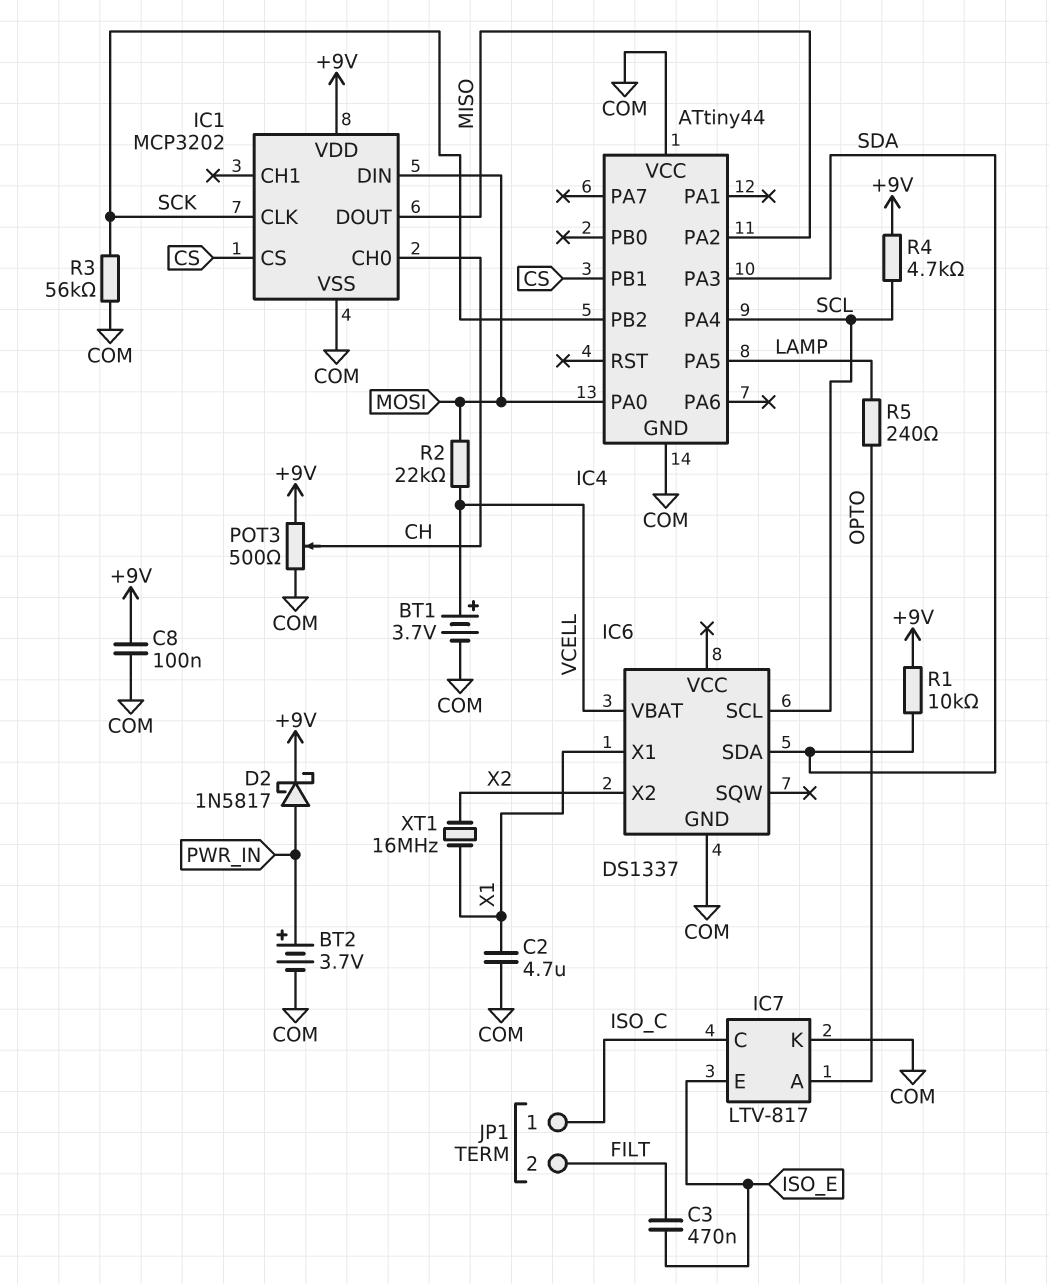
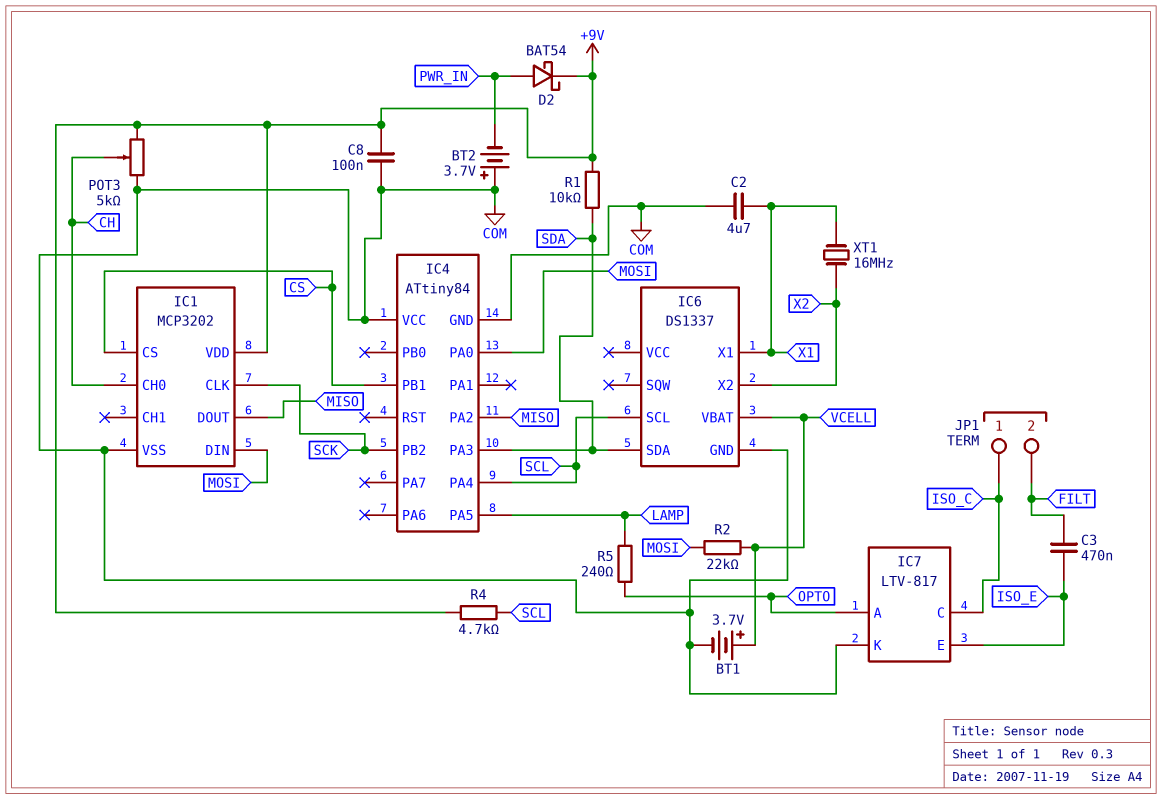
BT2: 3.7V (plus PWR_IN, minus COM) -> 3.7V (plus COM, minus PWR_IN)
D2: schottky 1N5817 (A PWR_IN, K +9V) -> schottky BAT54 (A PWR_IN, K +9V)
IC4: ATtiny44 -> ATtiny84
POT3: 500 (+9V, COM, wiper CH) -> 5k (+9V, COM, wiper CH)
R3: 56k (COM, SCK) -> none

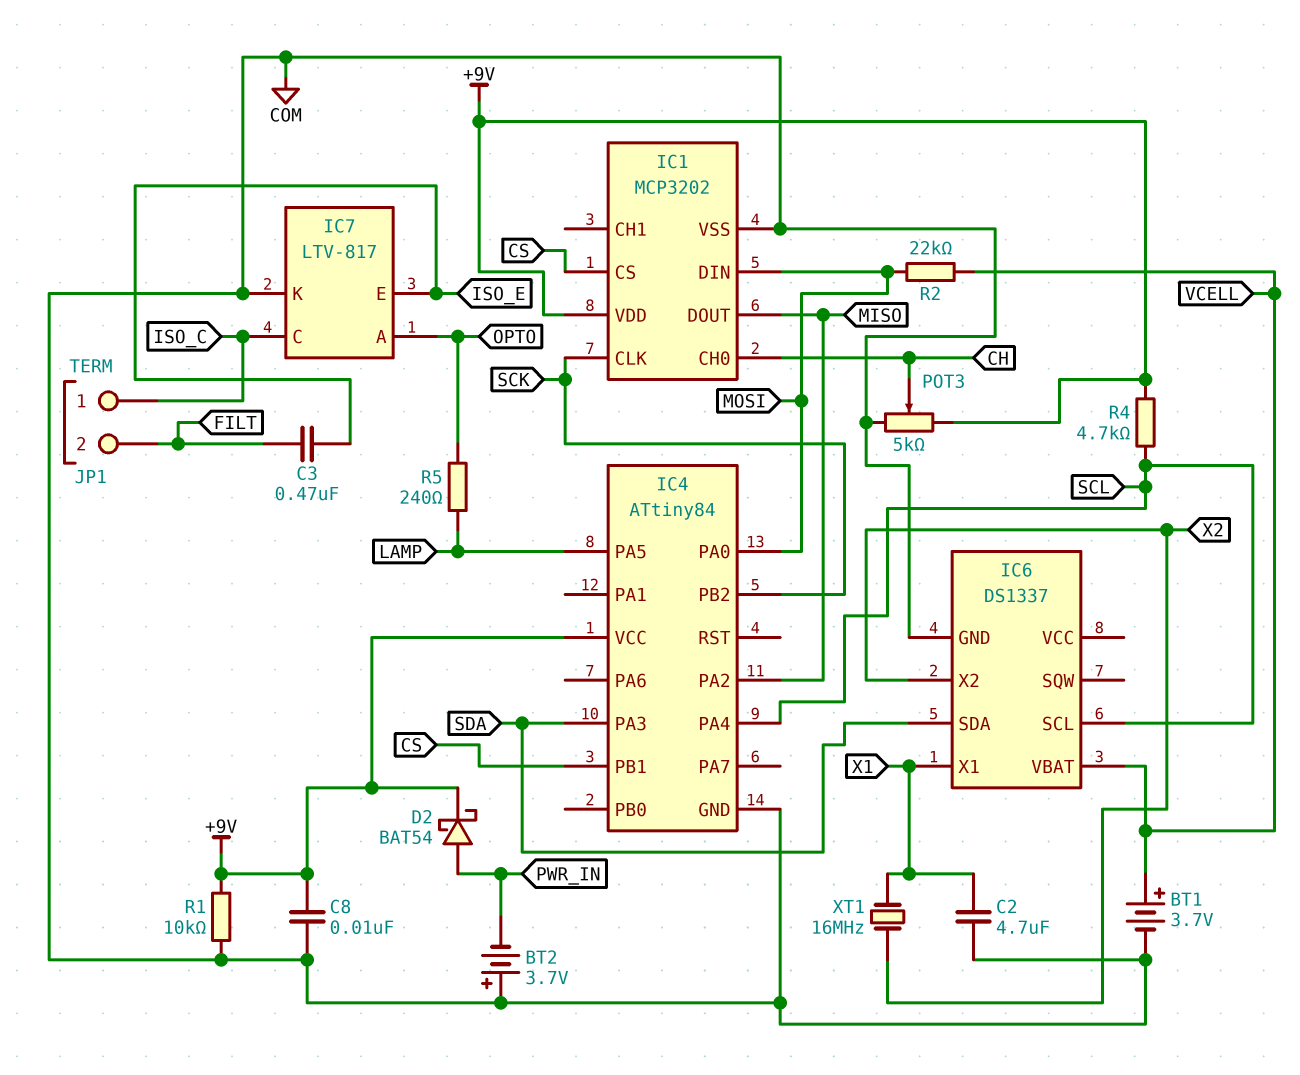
C8: 100nF (+9V, COM) -> 10nF (+9V, COM)
IC4 pin VCC: COM -> +9V
R1: 10k (+9V, SDA) -> 10k (+9V, COM)

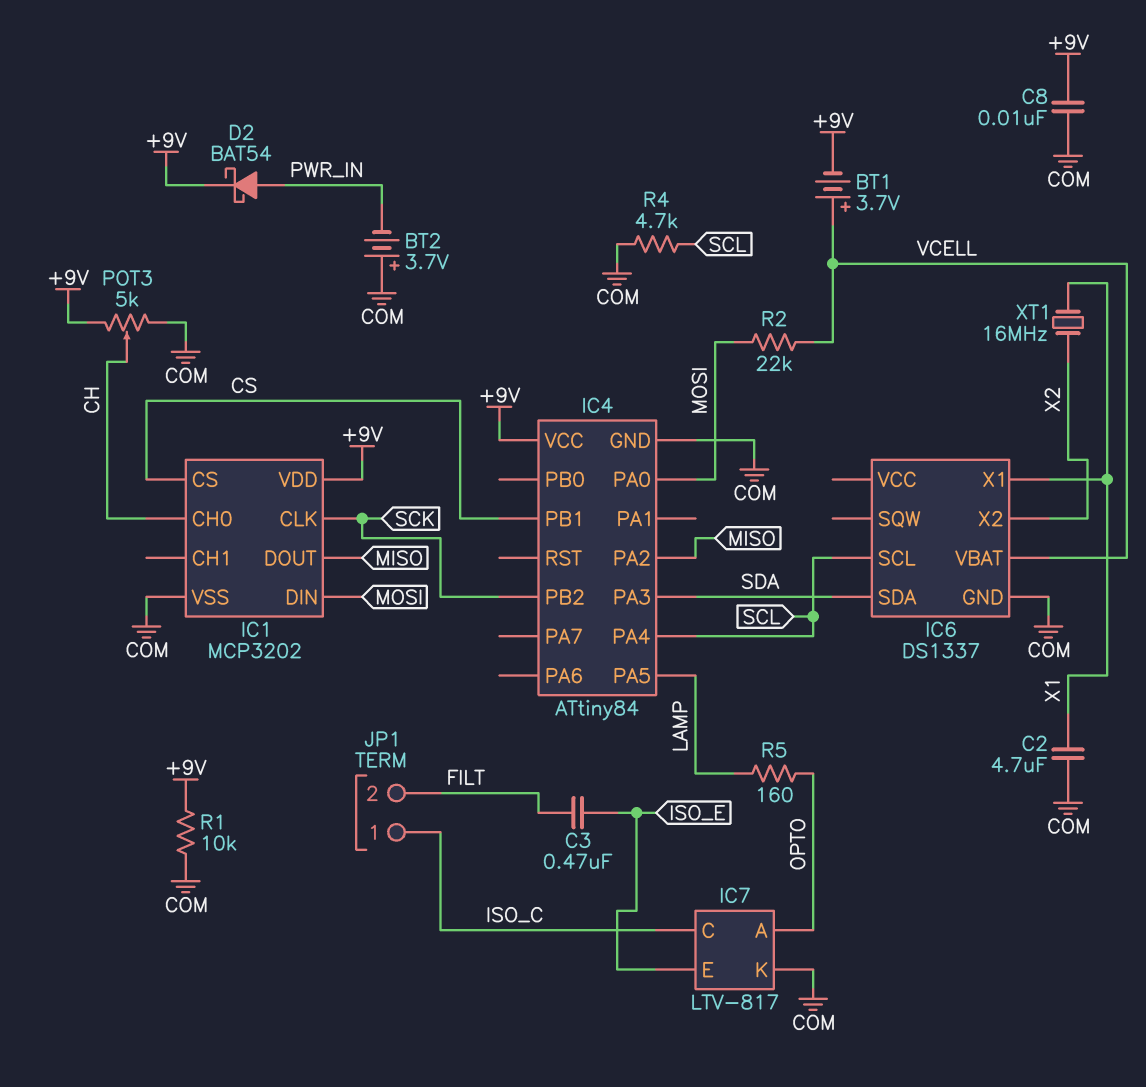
BT1: 3.7V (plus VCELL, minus COM) -> 3.7V (plus VCELL, minus +9V)
R4: 4.7k (+9V, SCL) -> 4.7k (COM, SCL)
R5: 240 (LAMP, OPTO) -> 160 (LAMP, OPTO)

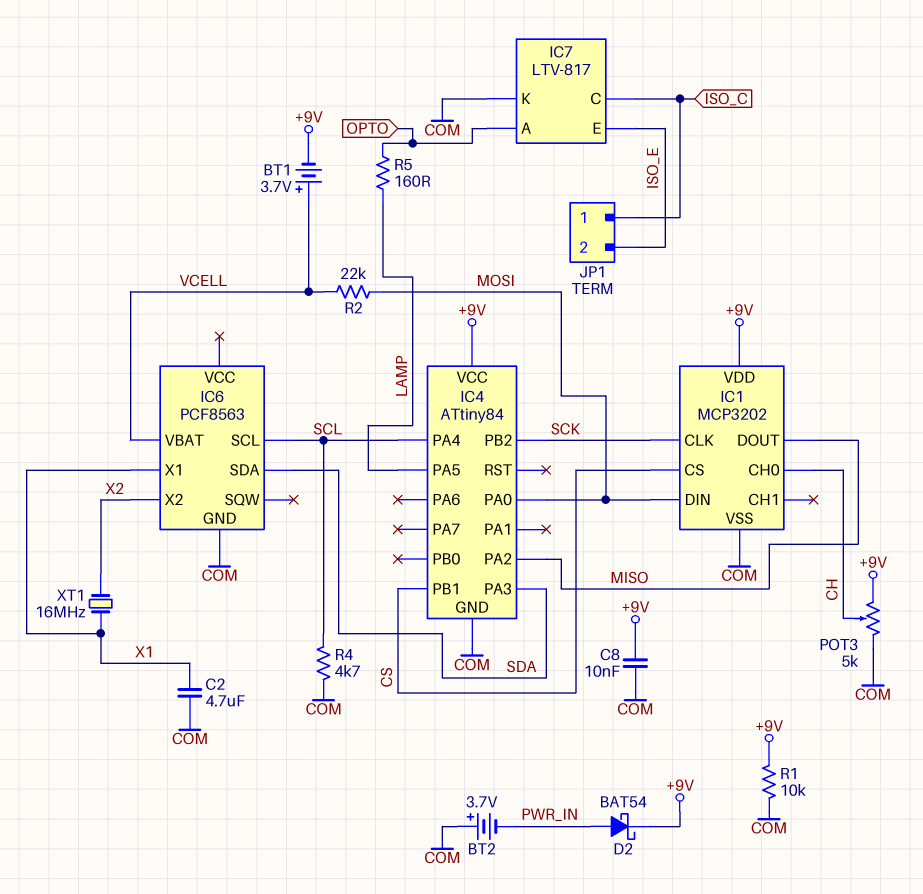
C3: 470nF (FILT, ISO_E) -> none
IC6: DS1337 -> PCF8563
JP1 pin 2: FILT -> ISO_E

